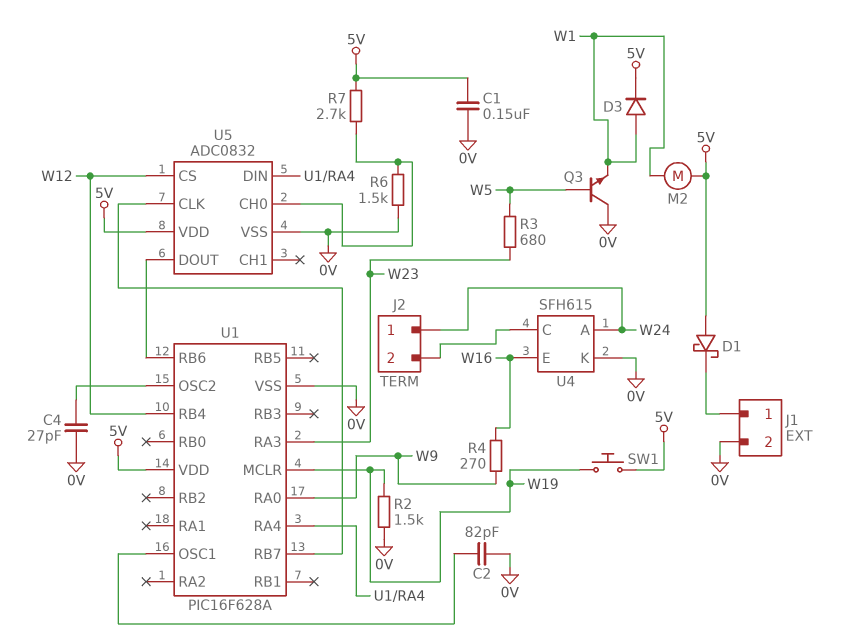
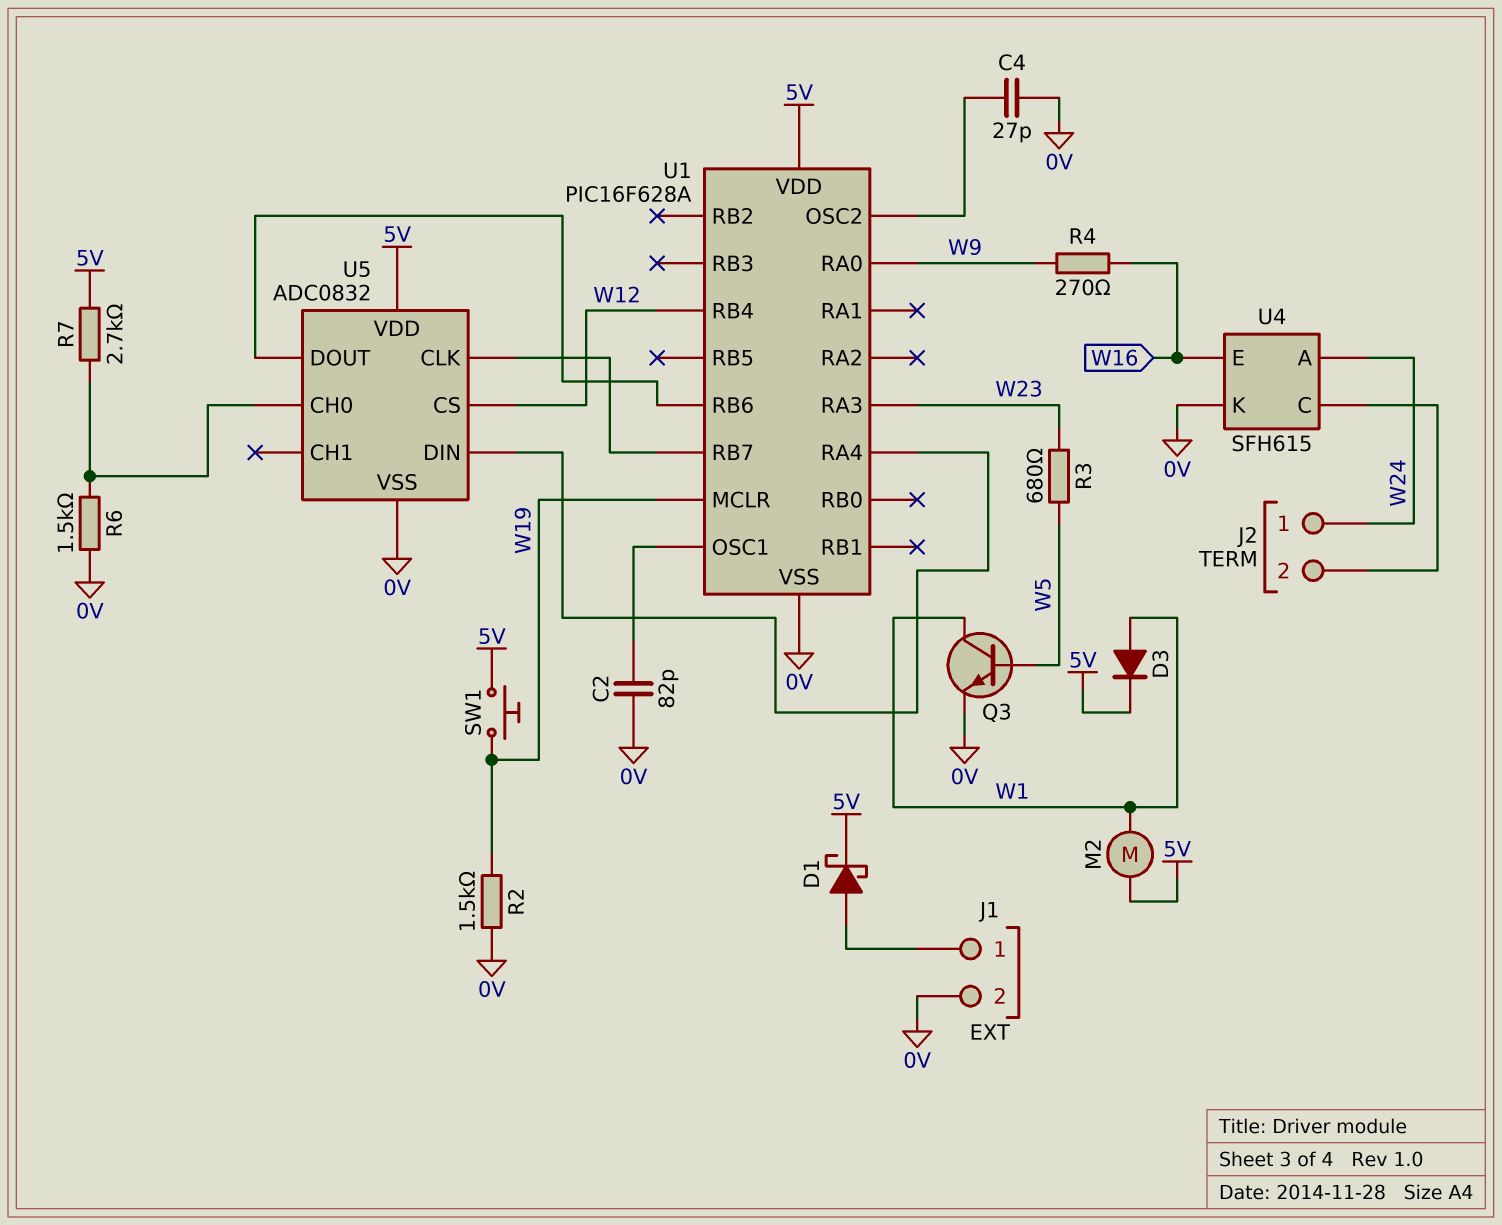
C1: 150nF (0V, 5V) -> none
D1: schottky (A 5V, K J1/1) -> schottky (A J1/1, K 5V)
Q3: NPN (B W5, C 0V, E W1) -> NPN (B W5, C W1, E 0V)

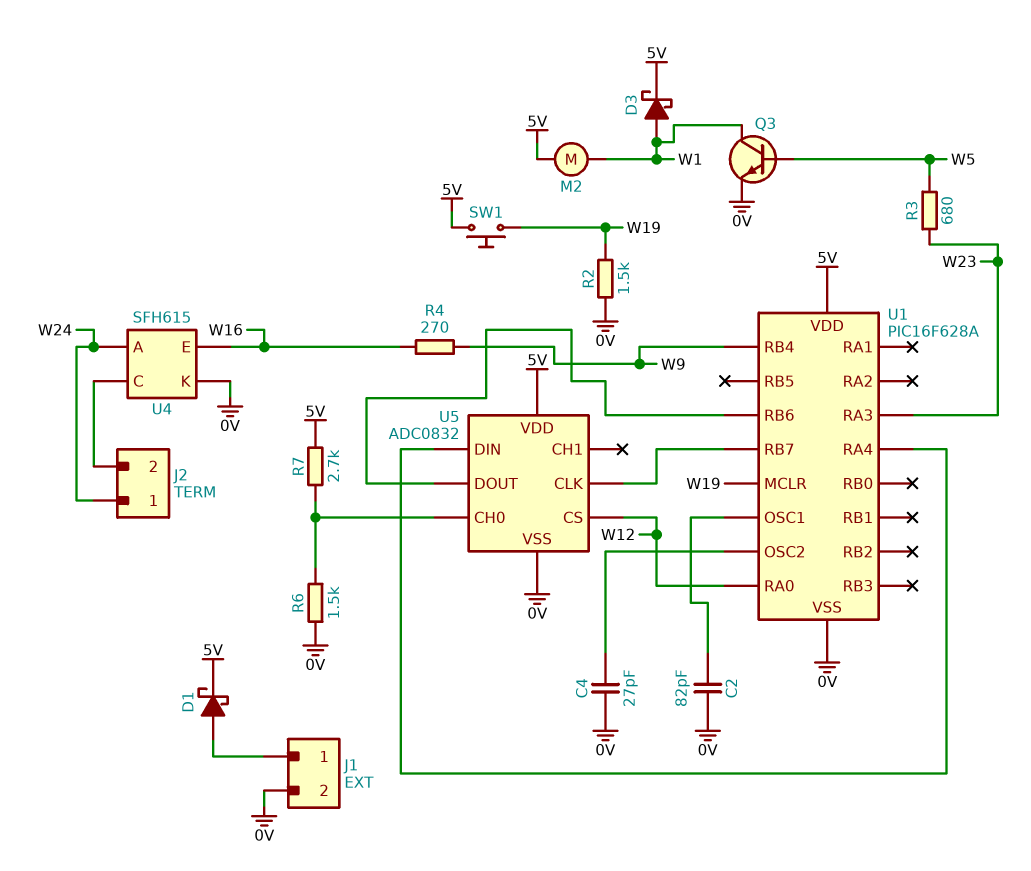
D3: diode (A W1, K 5V) -> schottky (A W1, K 5V)
U1 pin RA0: W9 -> W12
U1 pin RB4: W12 -> W9

